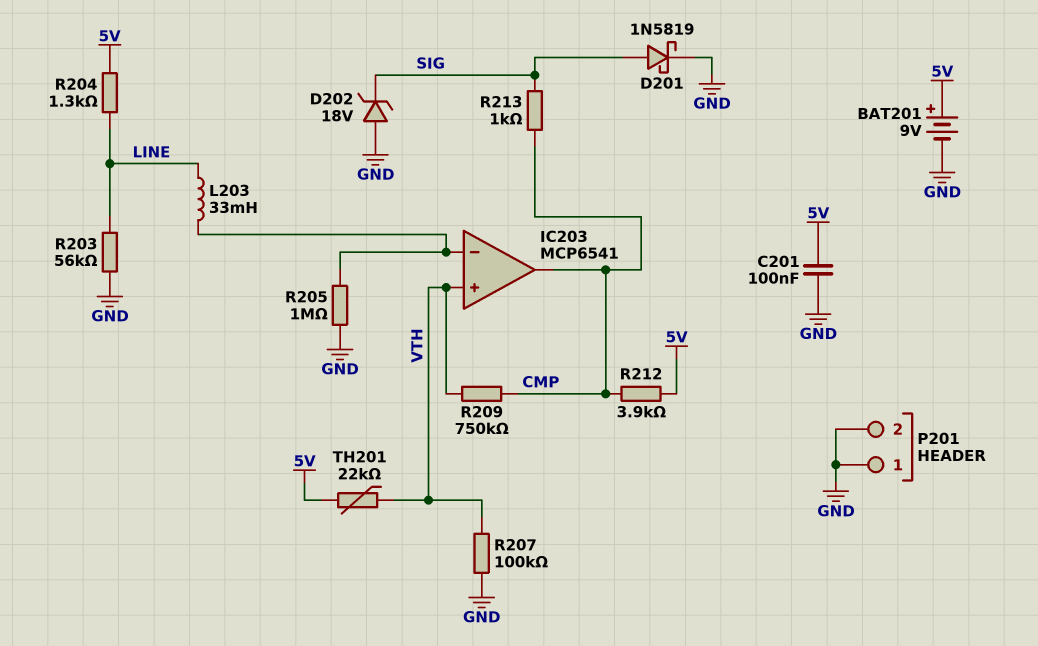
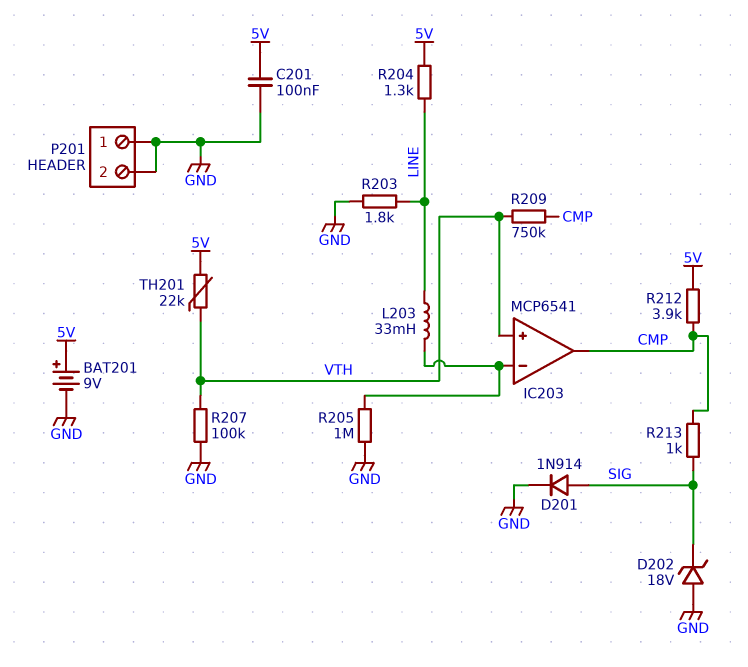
D201: schottky 1N5819 (A SIG, K GND) -> diode 1N914 (A SIG, K GND)
R203: 56k (GND, LINE) -> 1.8k (GND, LINE)

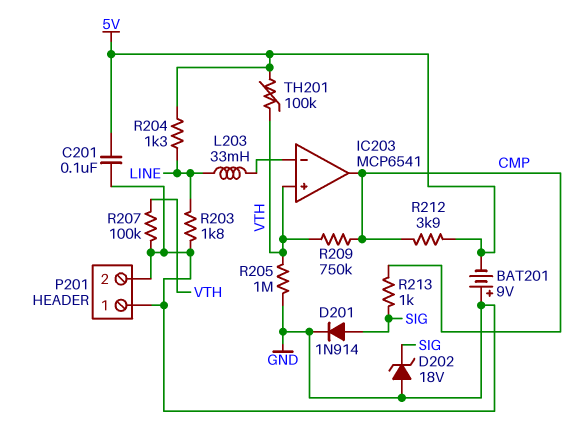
BAT201: 9V (plus 5V, minus GND) -> 9V (plus GND, minus 5V)
R205: 1M (GND, IC203/in-) -> 1M (GND, VTH)
TH201: 22k (5V, VTH) -> 100k (5V, VTH)

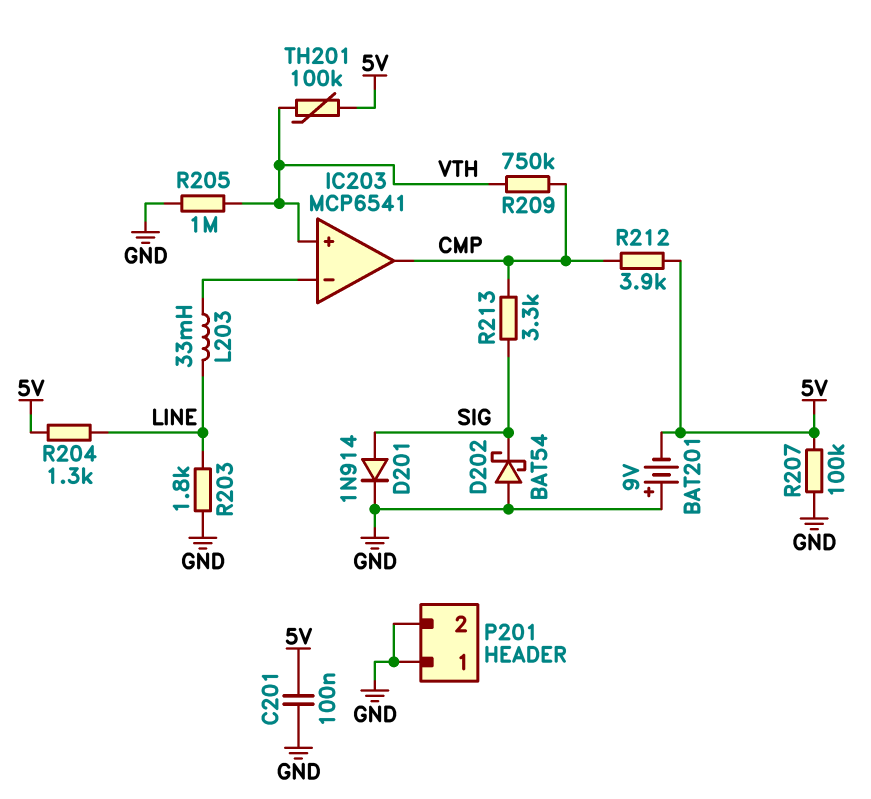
D202: zener 18V (A GND, K SIG) -> schottky BAT54 (A GND, K SIG)
R207: 100k (GND, VTH) -> 100k (5V, GND)
R213: 1k (CMP, SIG) -> 3.3k (CMP, SIG)

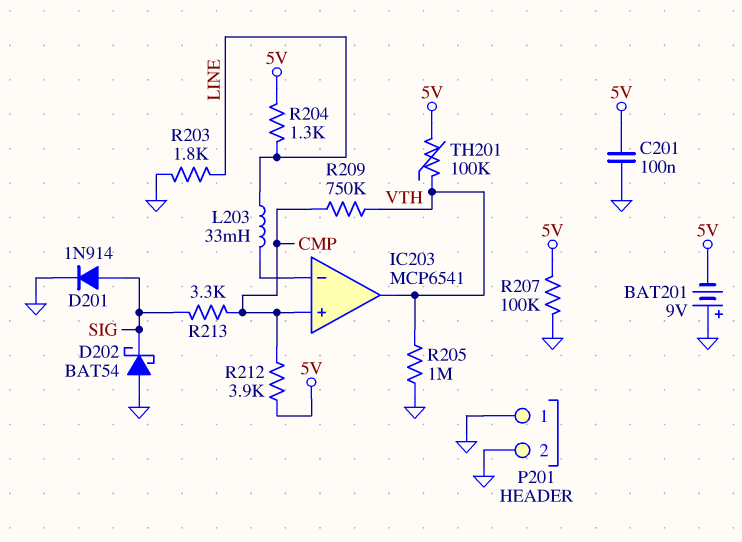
IC203 pin in+: VTH -> CMP
IC203 pin out: CMP -> VTH

